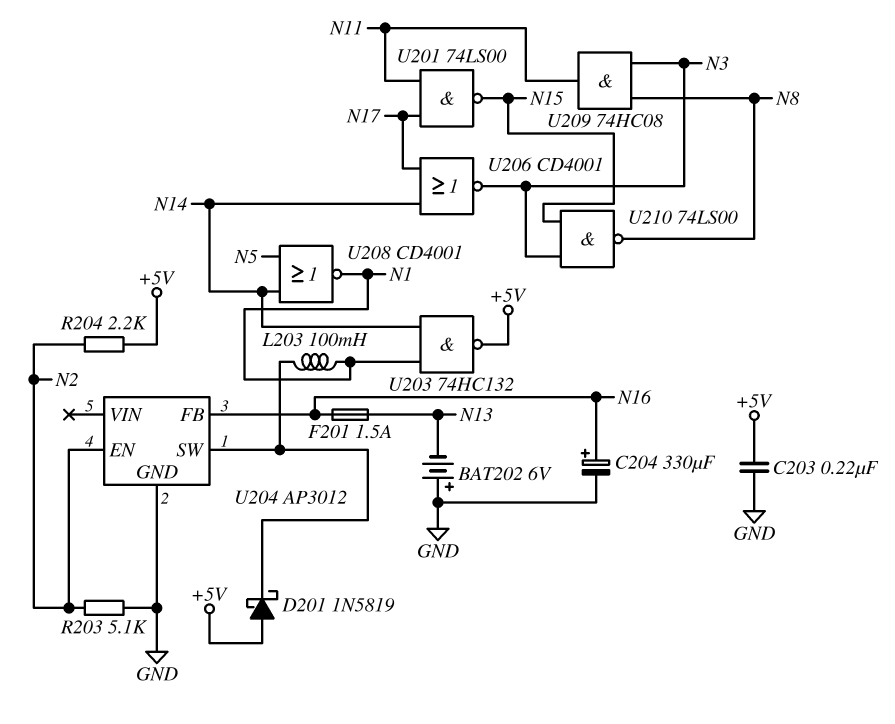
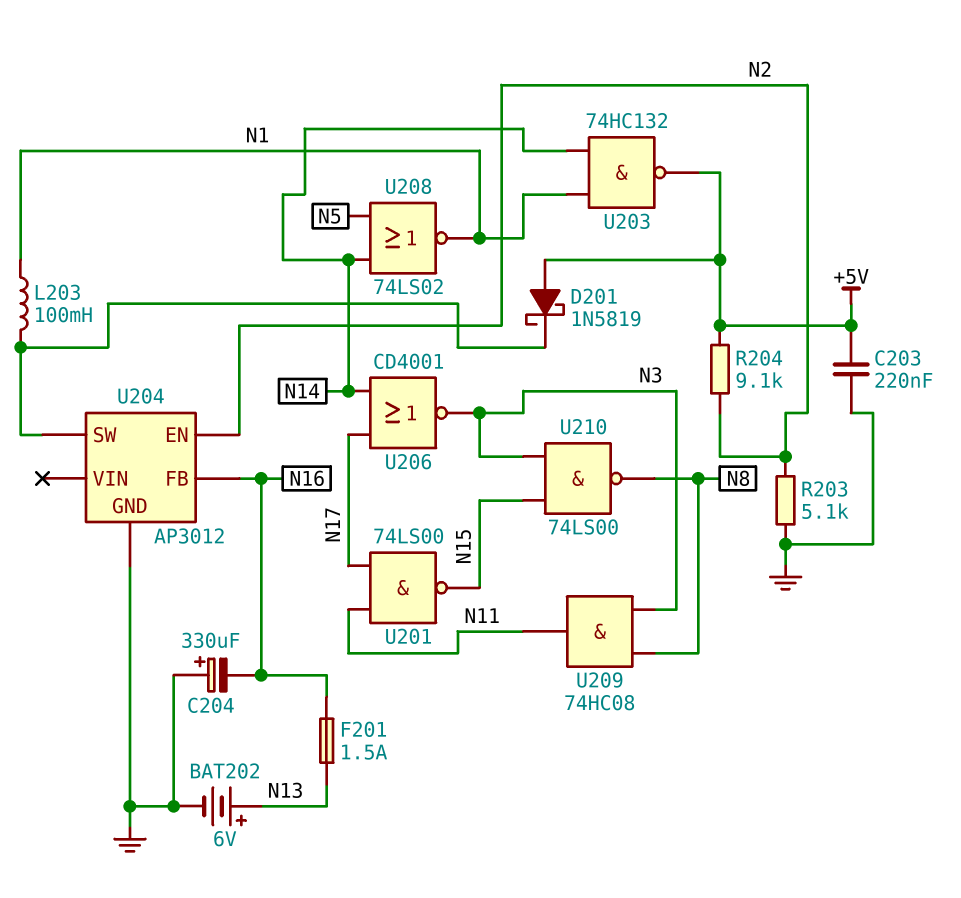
BAT202: 6V (plus GND, minus N13) -> 6V (plus N13, minus GND)
C204: 330uF (plus N16, minus GND) -> 330uF (plus GND, minus N16)
R204: 2.2k (+5V, N2) -> 9.1k (+5V, N2)
U208: NOR CD4001 (in N5, in N14, out N1) -> NOR 74LS02 (in N5, in N14, out N1)

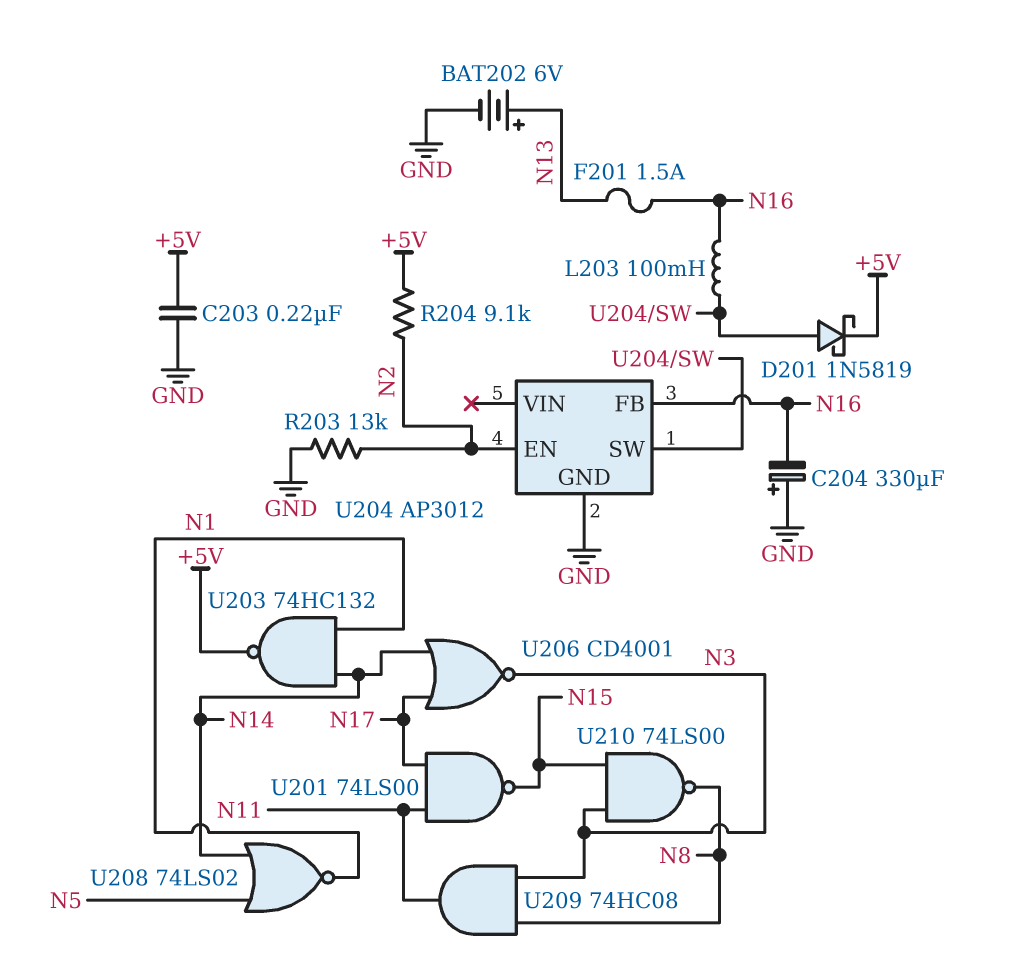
D201: schottky 1N5819 (A +5V, K U204/SW) -> schottky 1N5819 (A U204/SW, K +5V)
L203: 100mH (N1, U204/SW) -> 100mH (N16, U204/SW)
R203: 5.1k (GND, N2) -> 13k (GND, N2)

